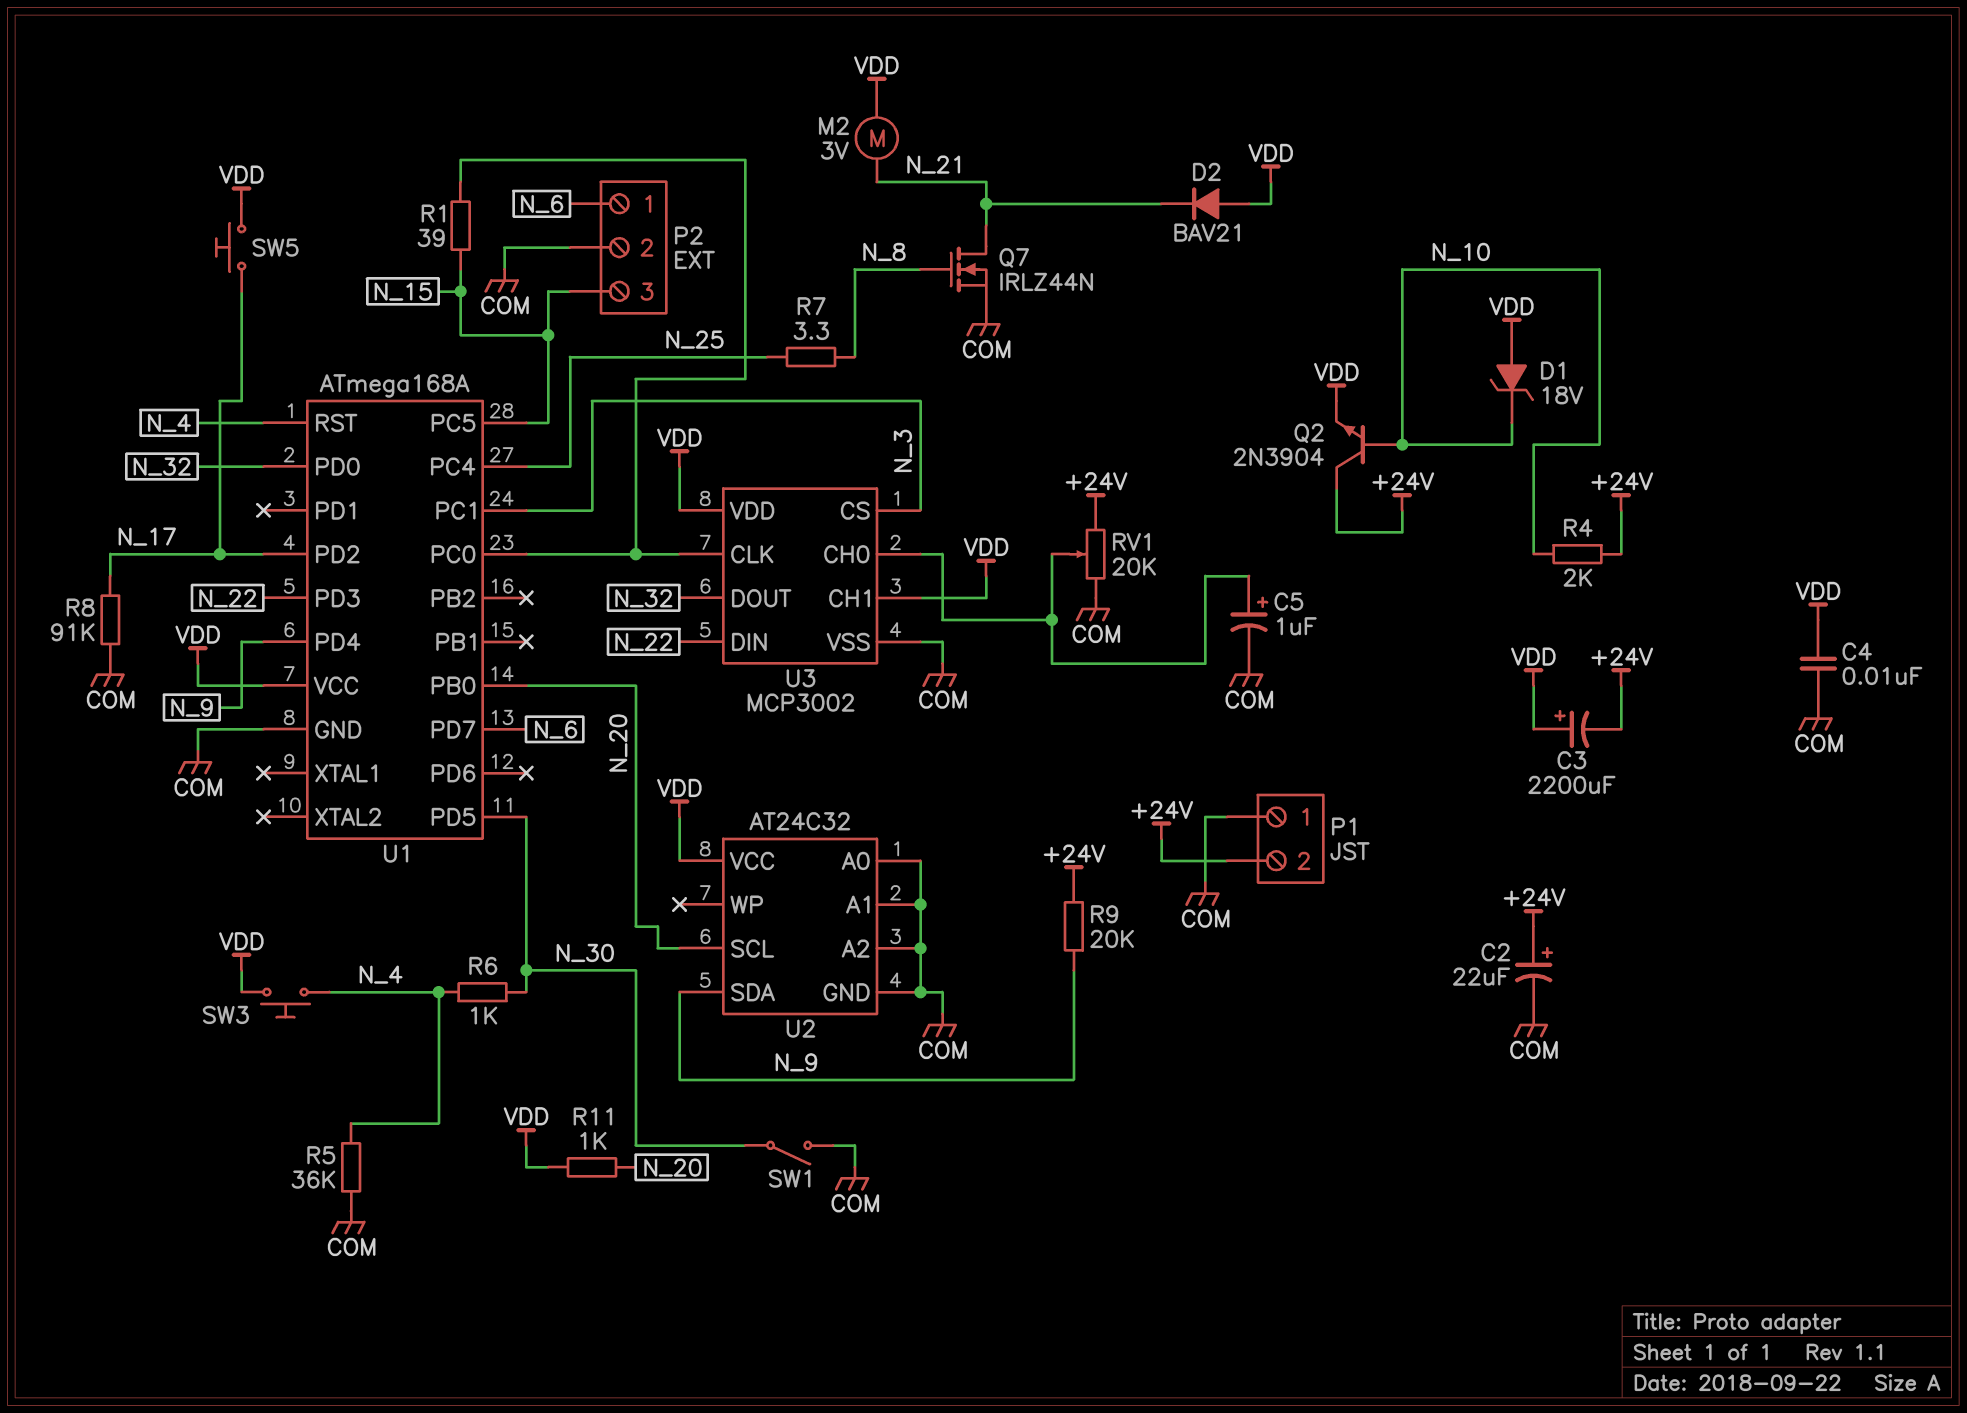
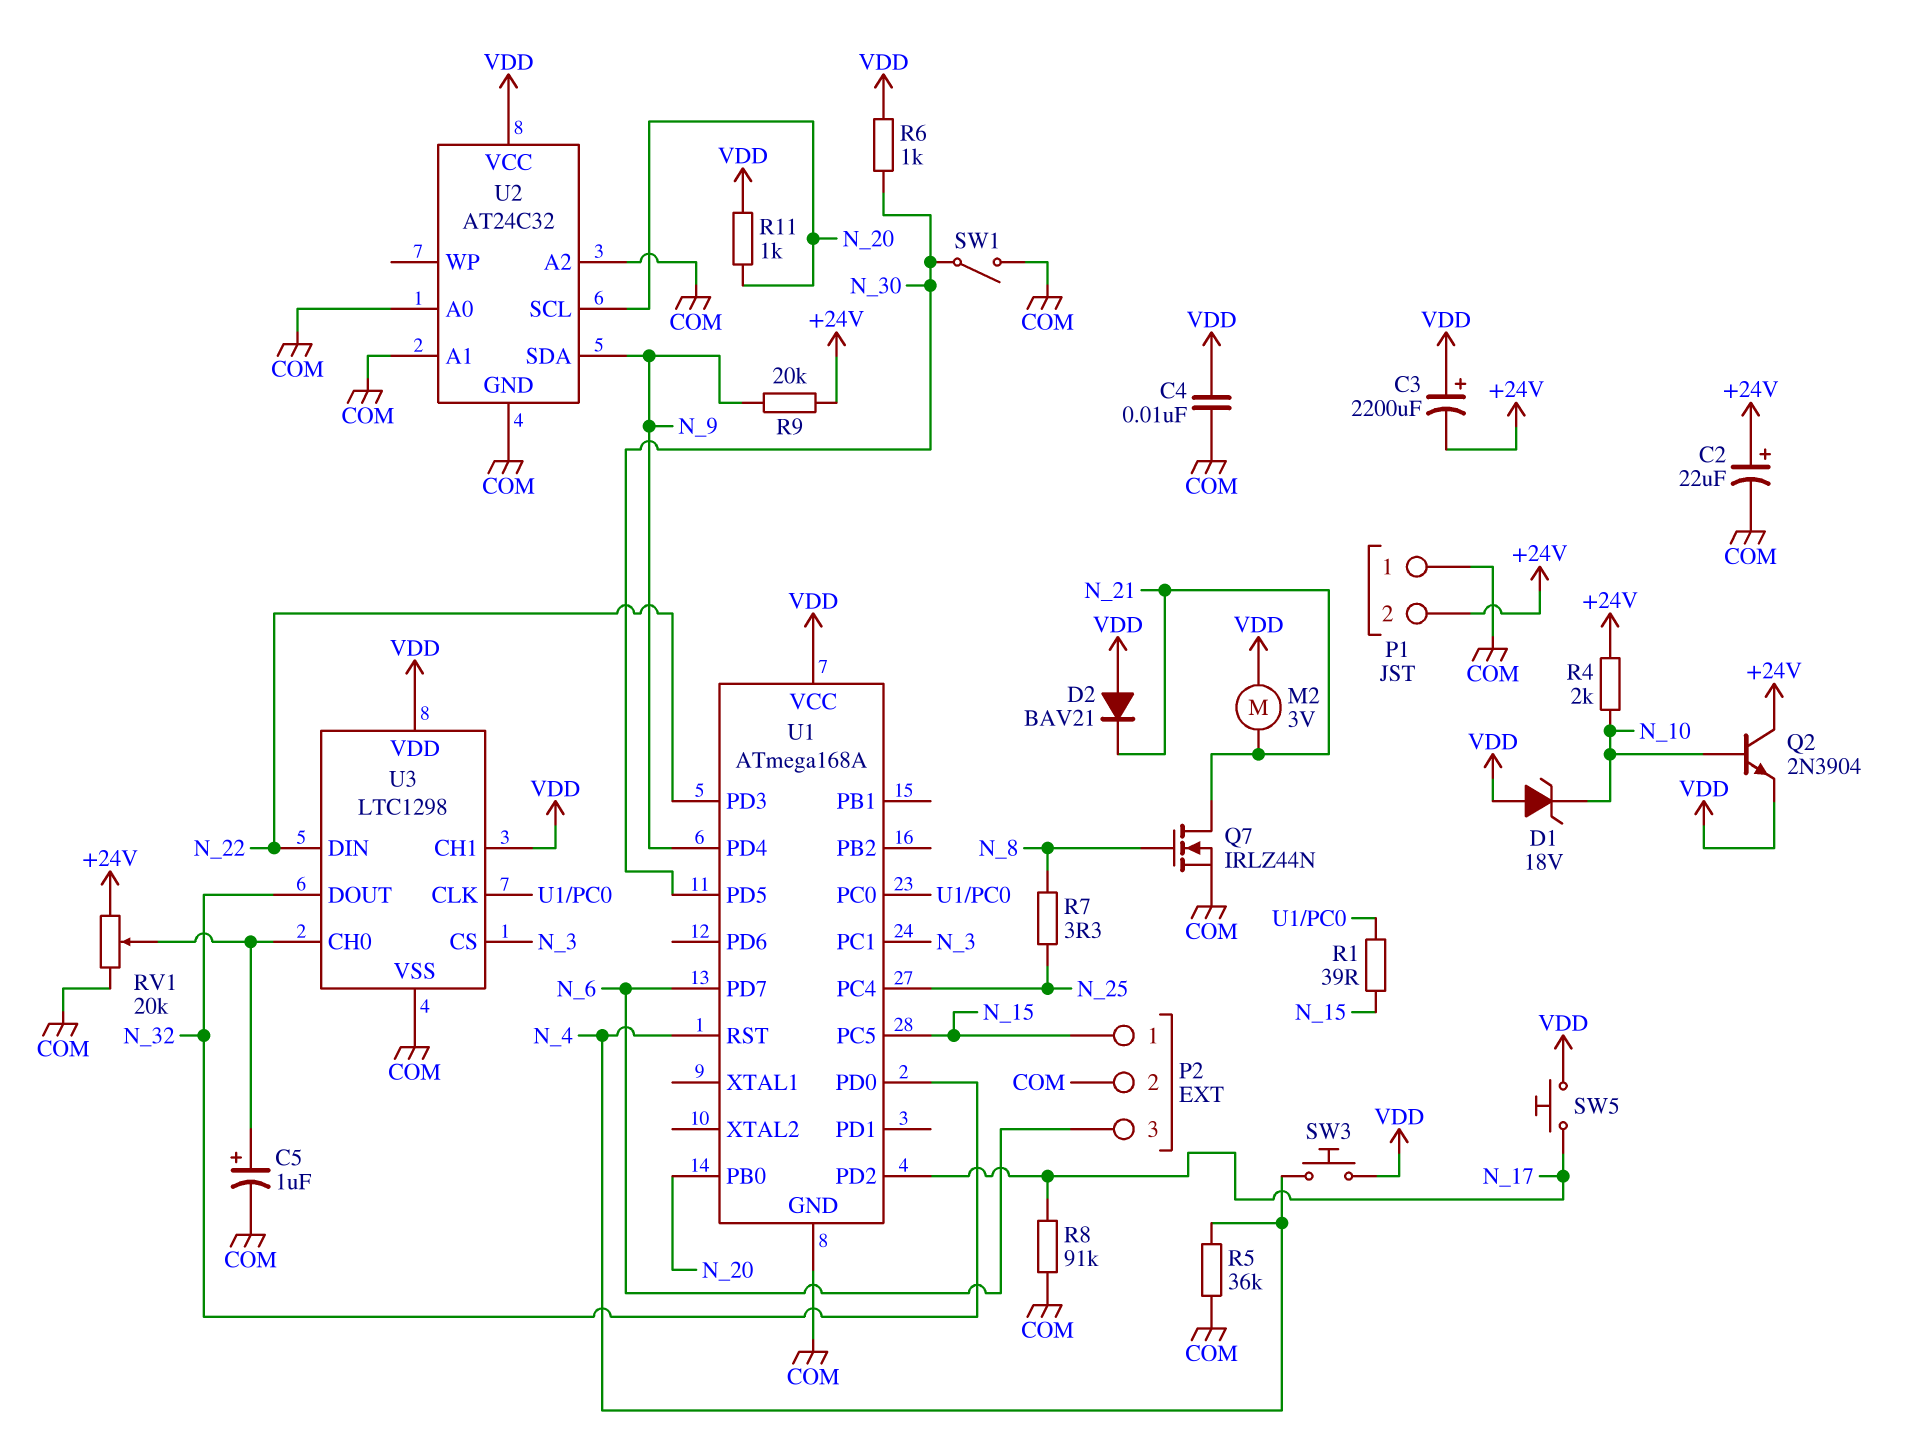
P2 pin 1: N_6 -> N_15
P2 pin 3: N_15 -> N_6
R6: 1k (N_4, N_30) -> 1k (N_30, VDD)
U3: MCP3002 -> LTC1298

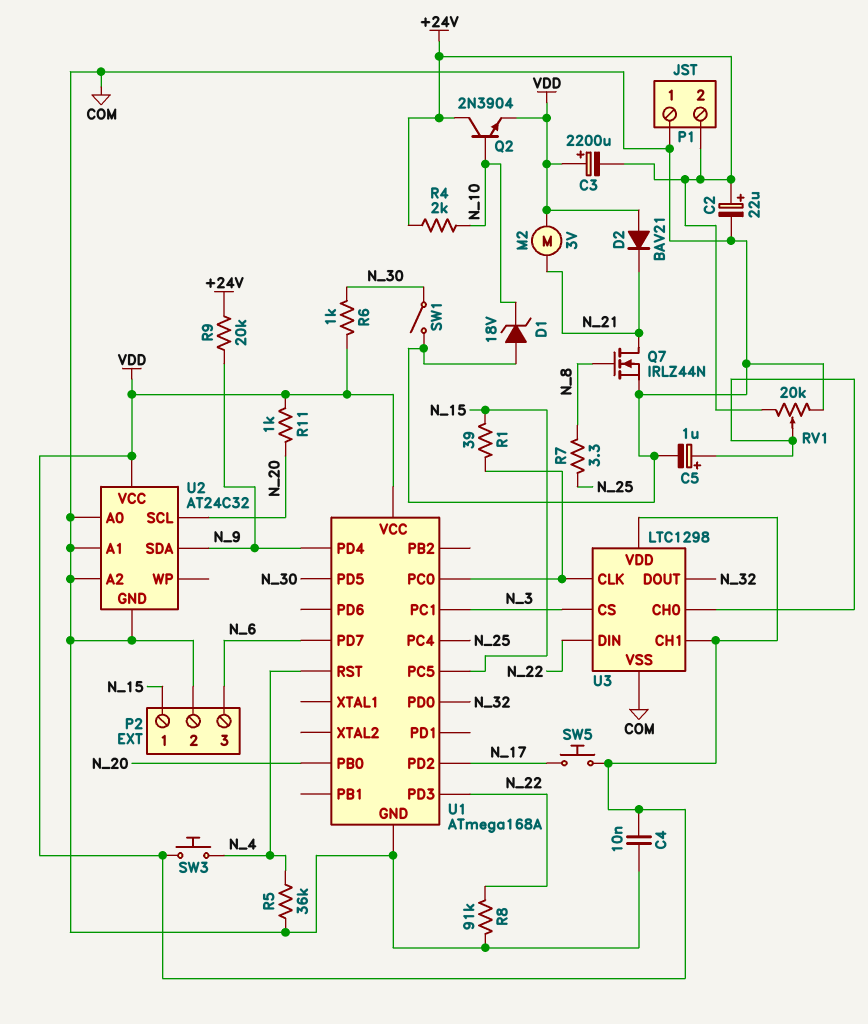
D1: zener 18V (A VDD, K N_10) -> zener 18V (A COM, K N_10)
R8: 91k (COM, N_17) -> 91k (COM, N_22)

